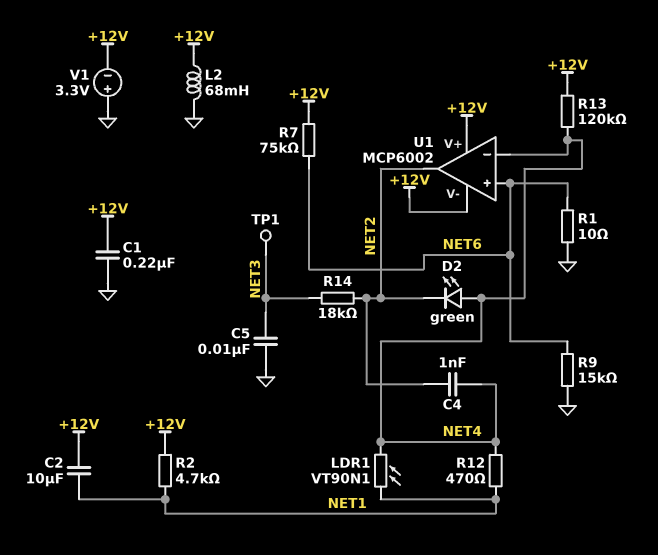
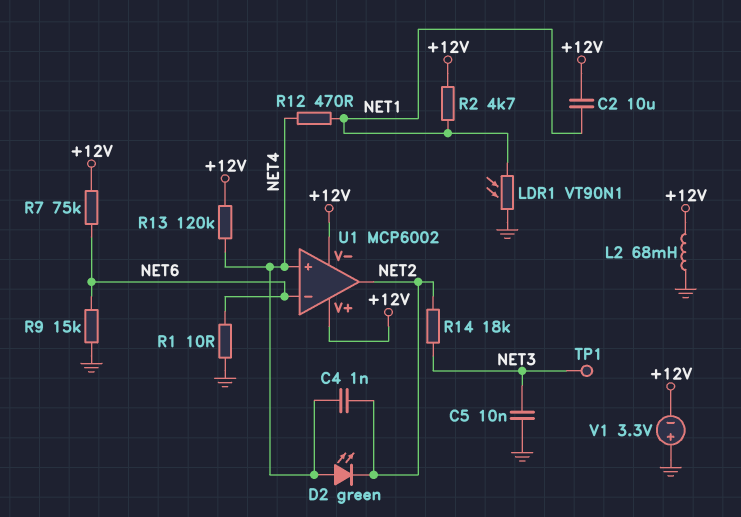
C1: 220nF (+12V, GND) -> none
LDR1: VT90N1 (NET1, NET4) -> VT90N1 (GND, NET1)
U1 pin in+: NET6 -> NET4
U1 pin in-: NET4 -> NET6

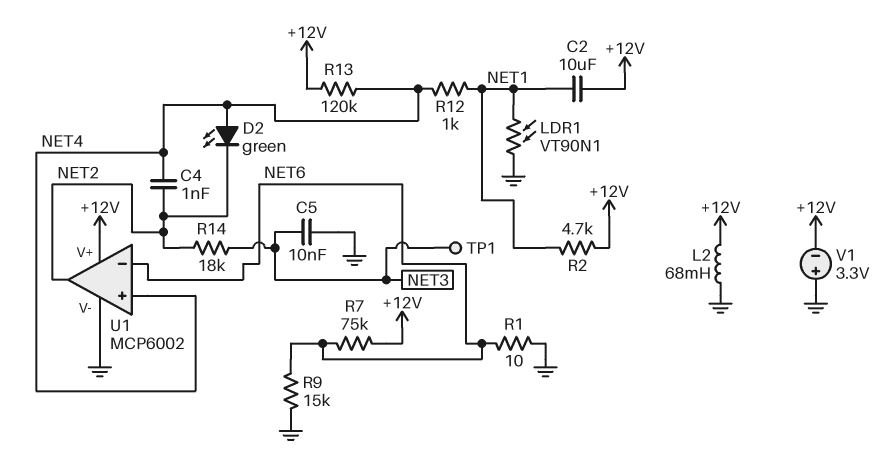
R12: 470 (NET1, NET4) -> 1k (NET1, NET4)
U1 pin V-: +12V -> GND

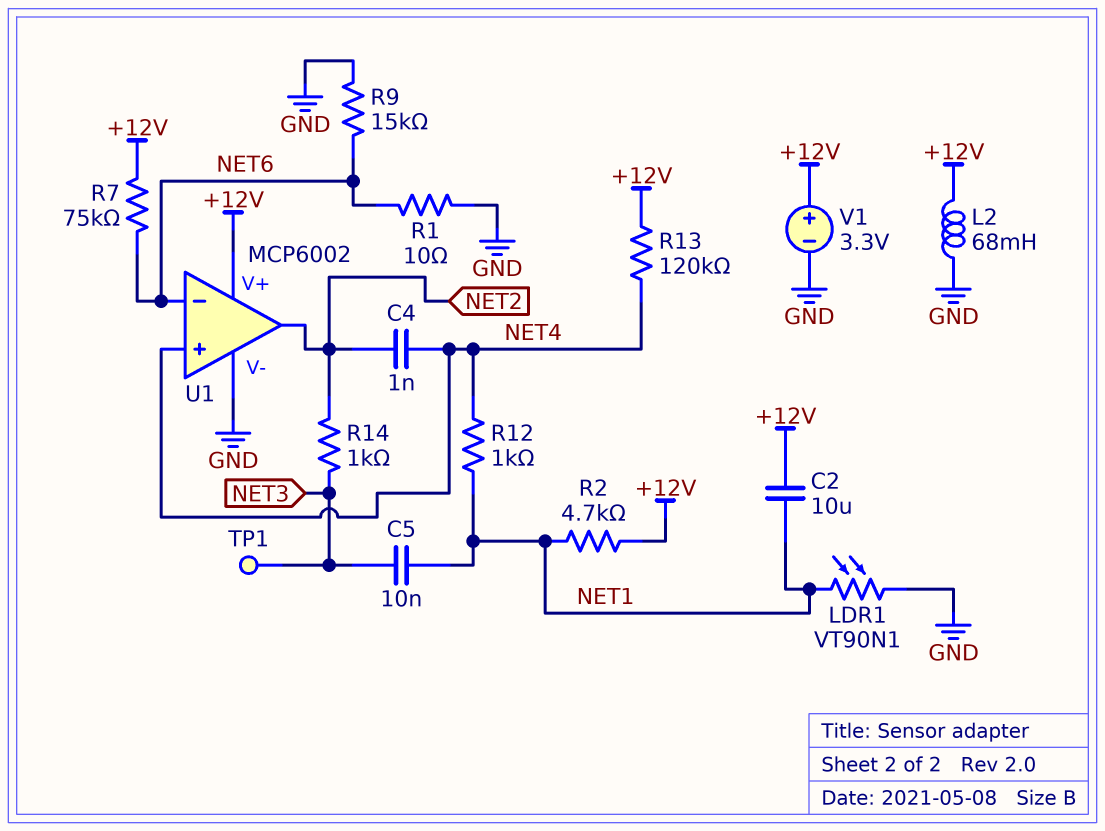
C5: 10nF (GND, NET3) -> 10nF (NET1, NET3)
D2: LED green (A NET4, K NET2) -> none
R14: 18k (NET2, NET3) -> 1k (NET2, NET3)
V1: 3.3V (plus GND, minus +12V) -> 3.3V (plus +12V, minus GND)

